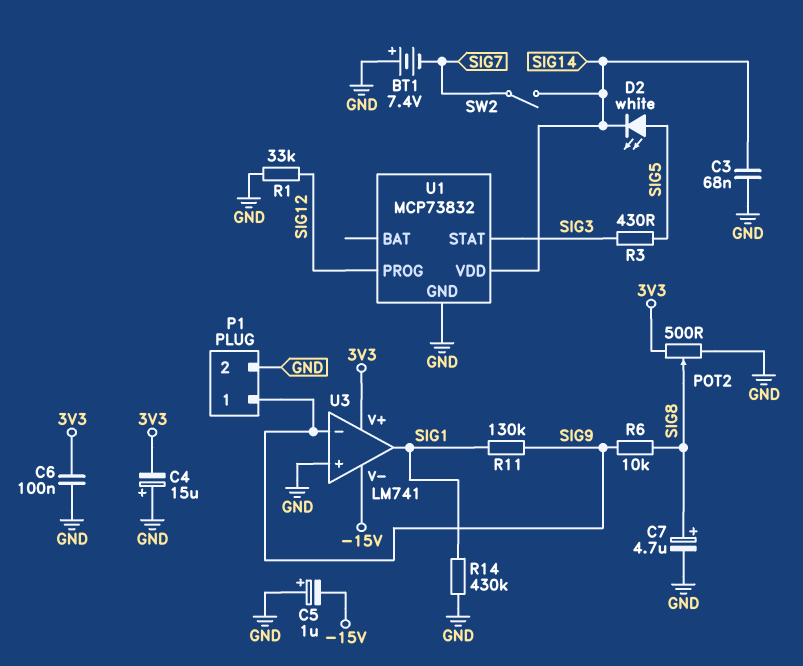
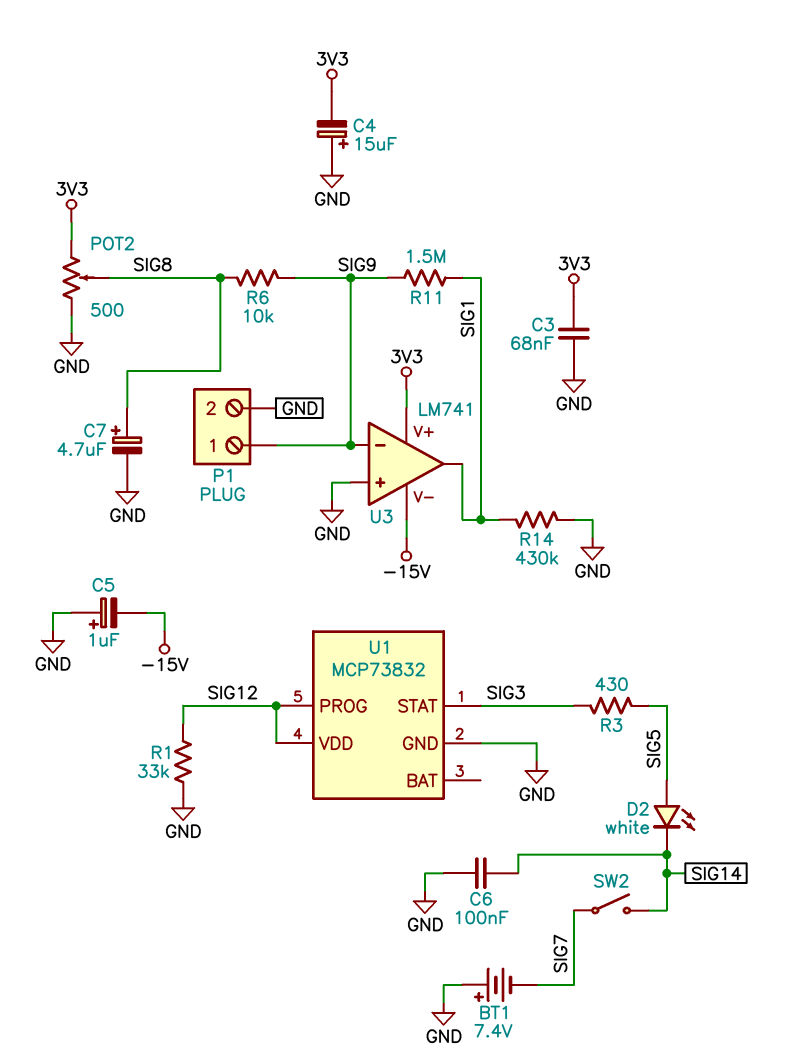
C3: 68nF (GND, SIG14) -> 68nF (3V3, GND)
C6: 100nF (3V3, GND) -> 100nF (GND, SIG14)
R11: 130k (SIG1, SIG9) -> 1.5M (SIG1, SIG9)
U1 pin VDD: SIG14 -> SIG12

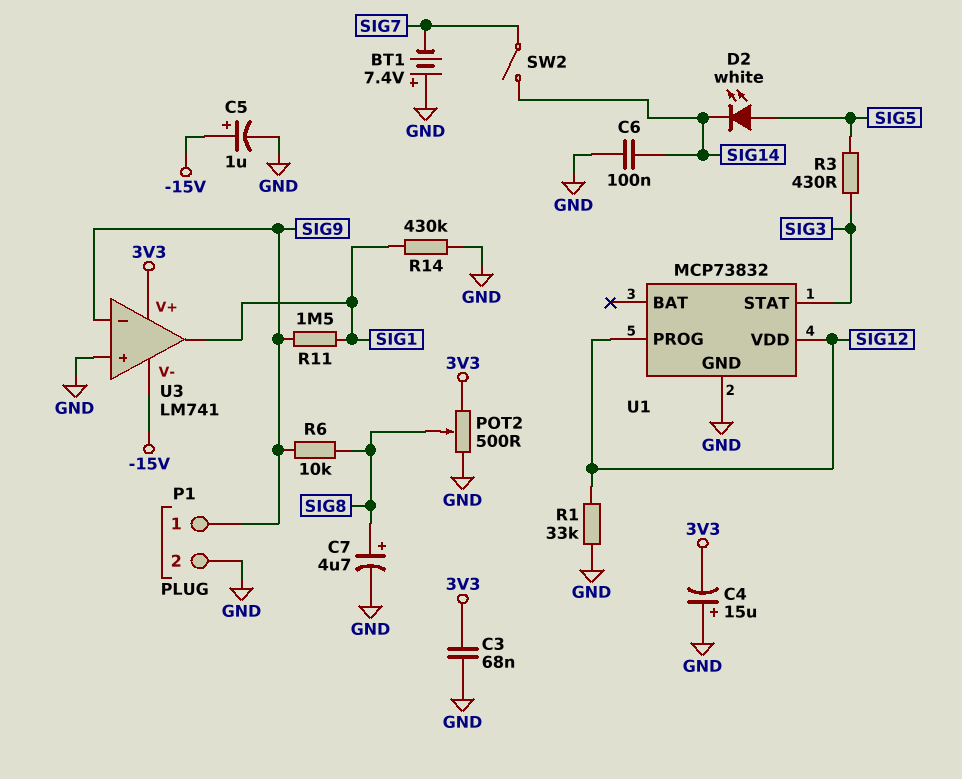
C5: 1uF (plus GND, minus -15V) -> 1uF (plus -15V, minus GND)

